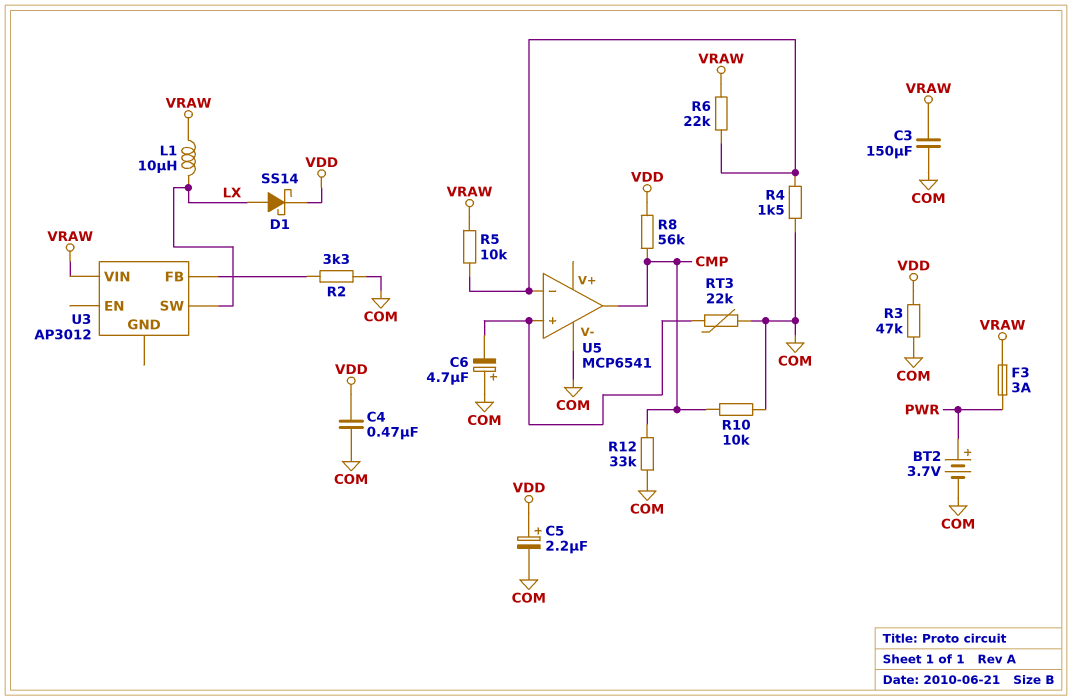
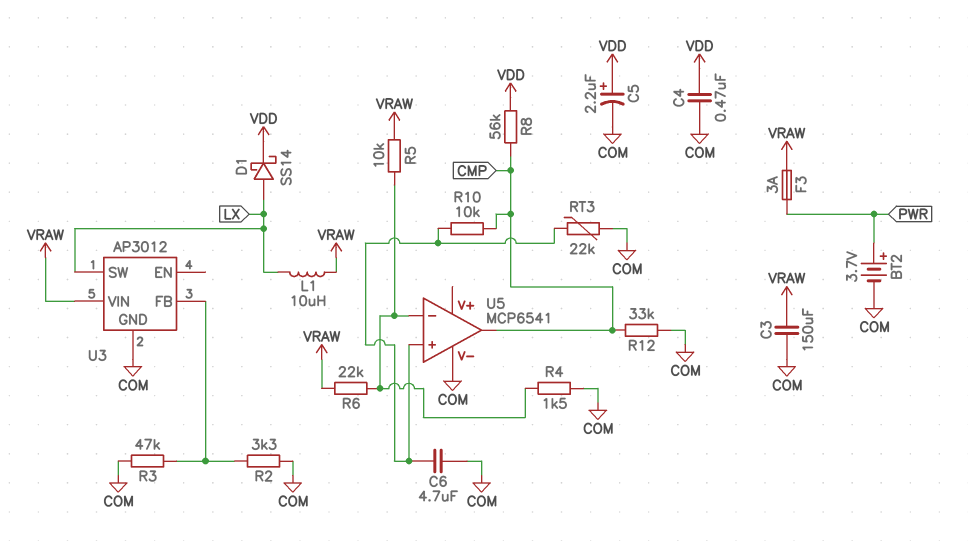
C6: 4.7uF (plus COM, minus U5/in+) -> 4.7uF (COM, U5/in+)
R3: 47k (COM, VDD) -> 47k (COM, U3/FB)
R10: 10k (CMP, COM) -> 10k (CMP, U5/in+)
U3 pin GND: none -> COM

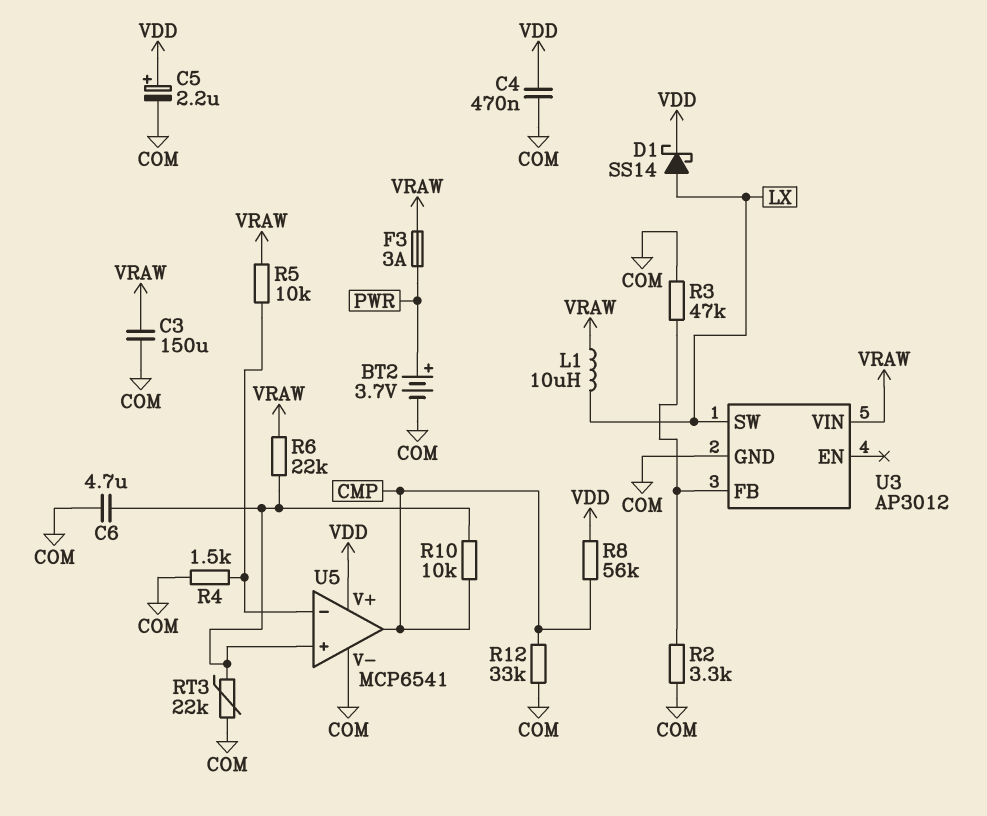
R6: 22k (U5/in-, VRAW) -> 22k (U5/in+, VRAW)
U5 pin V+: none -> VDD

